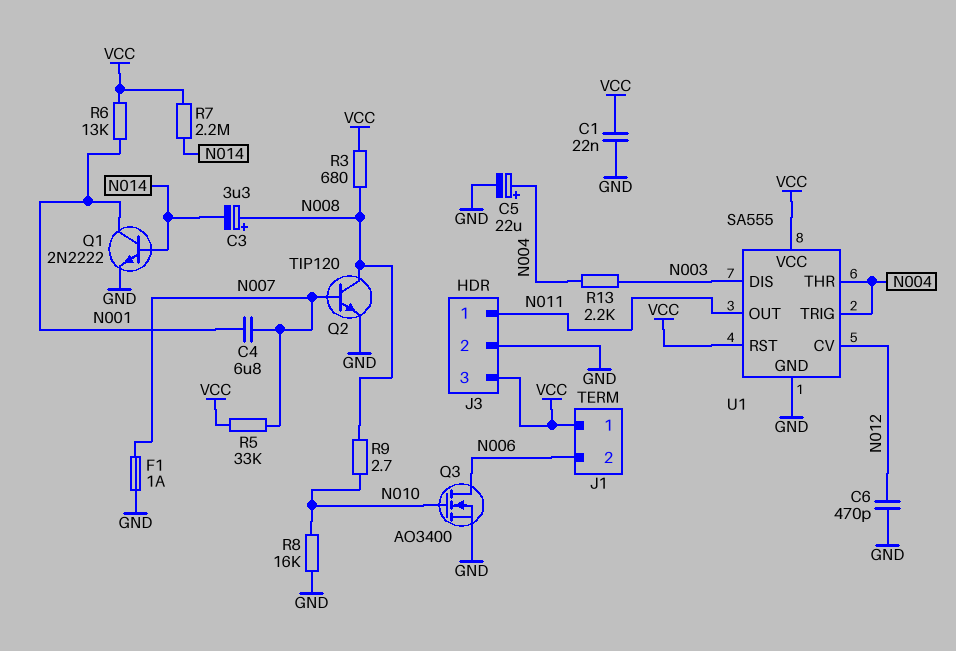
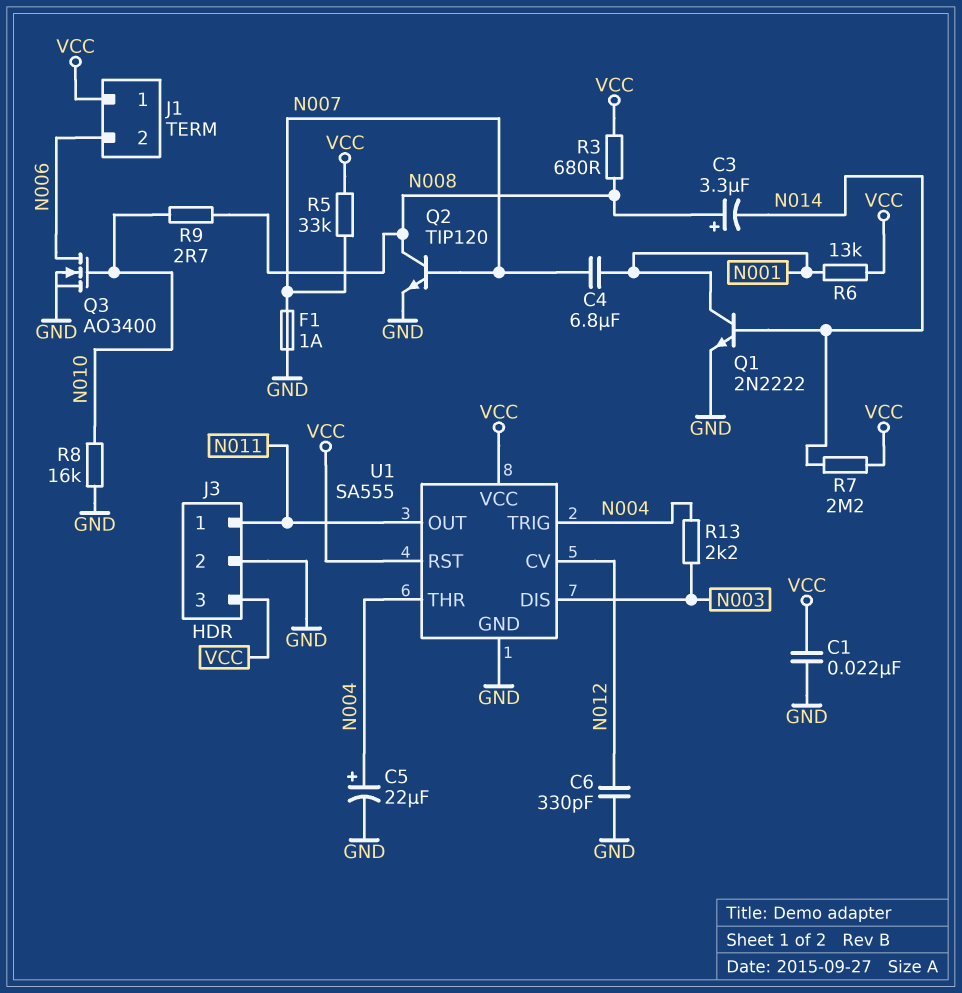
C6: 470pF (GND, N012) -> 330pF (GND, N012)

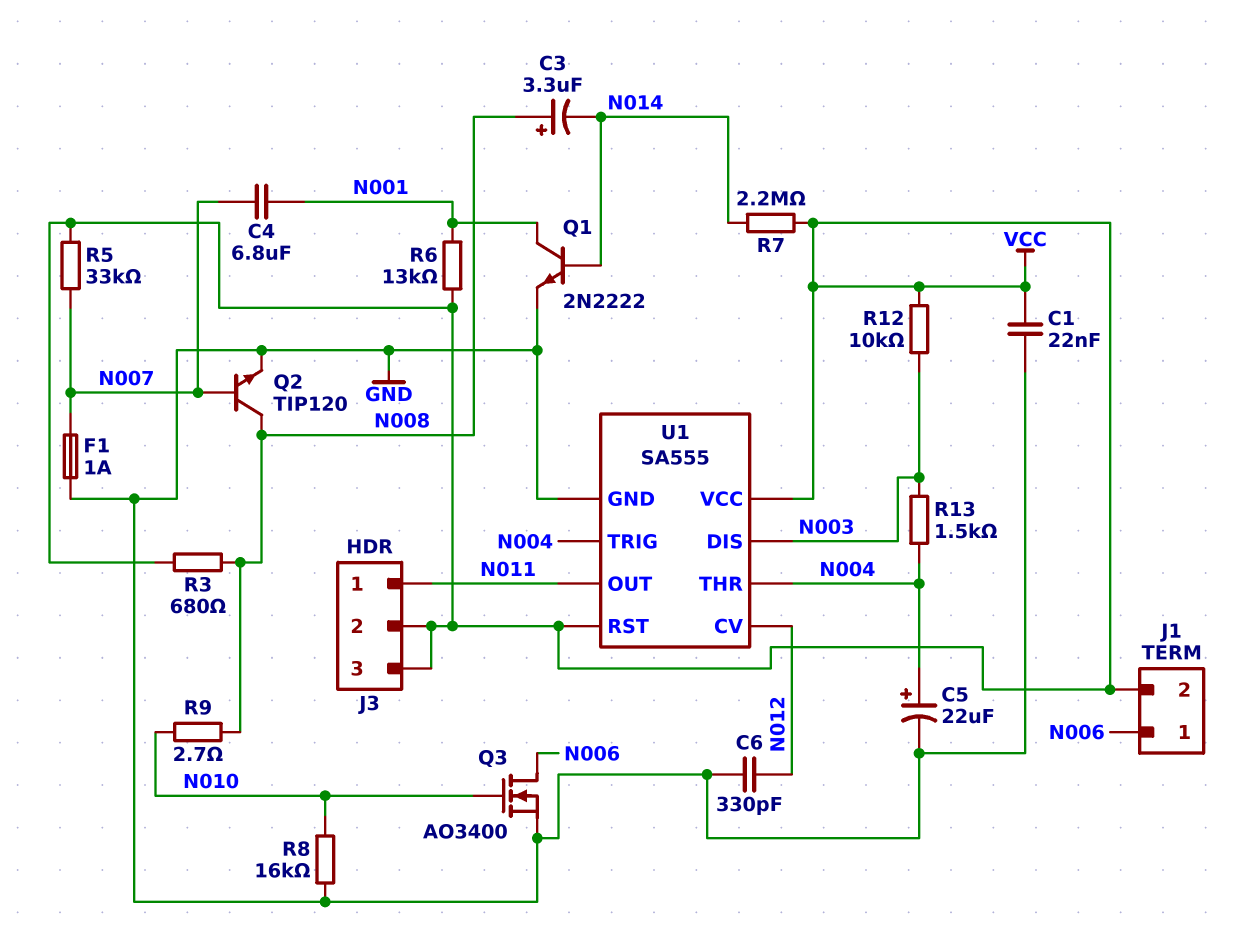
J1 pin 1: VCC -> N006
J1 pin 2: N006 -> VCC
J3 pin 2: GND -> VCC
R12: none -> 10k (N003, VCC)
R13: 2.2k (N003, N004) -> 1.5k (N003, N004)

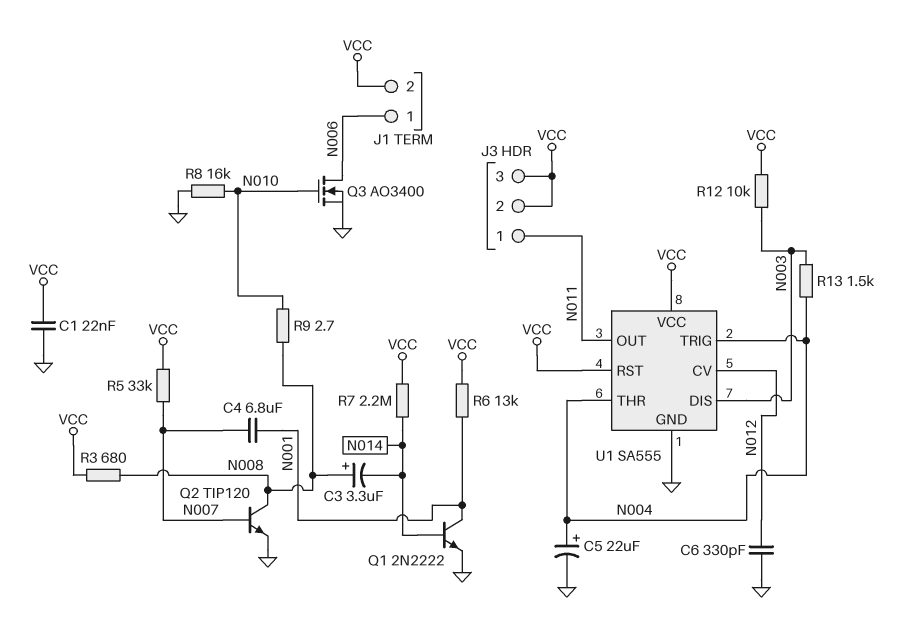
F1: 1A (GND, N007) -> none

